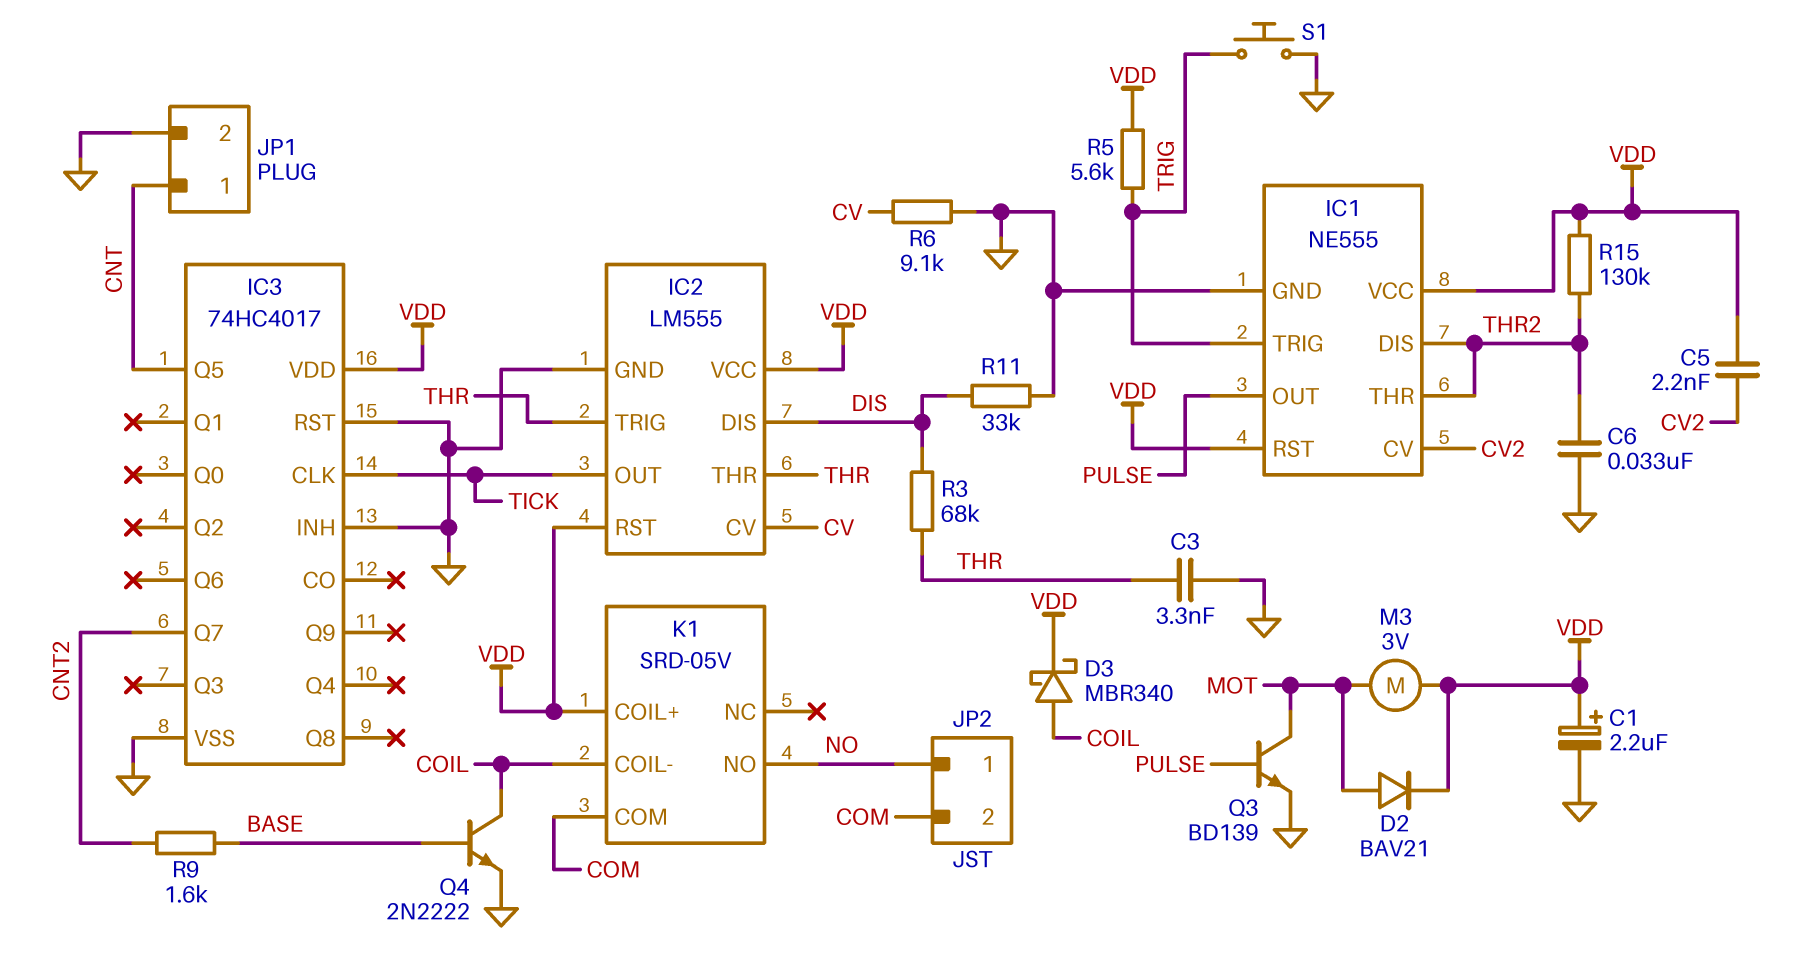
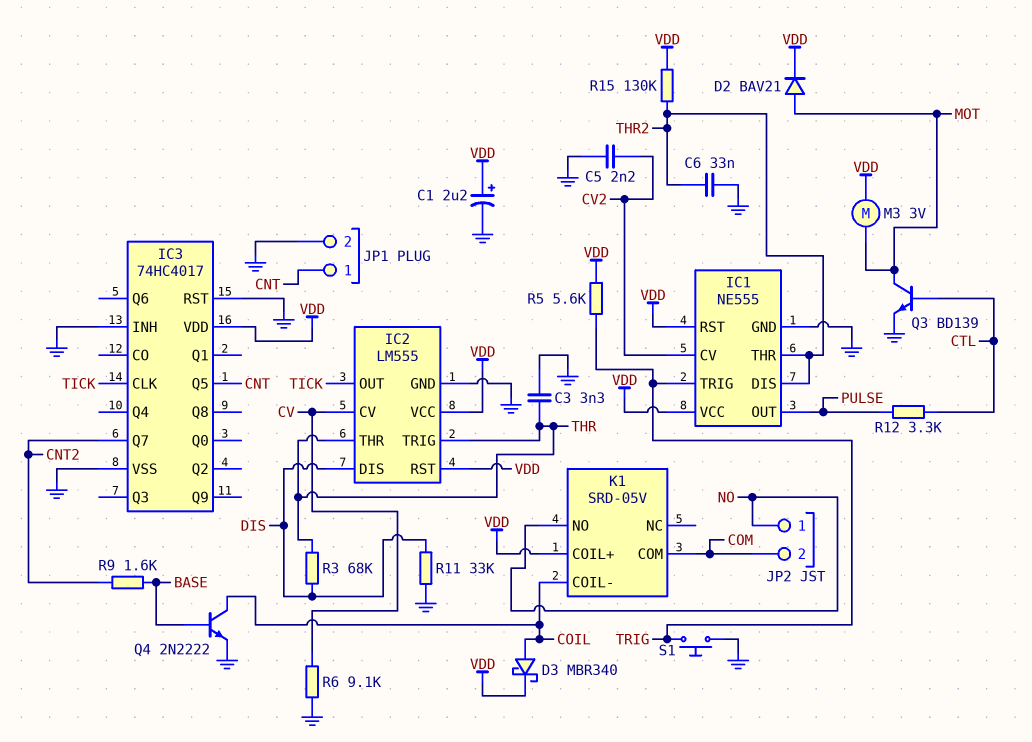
C5: 2.2nF (CV2, VDD) -> 2.2nF (CV2, GND)
Q3: NPN BD139 (B PULSE, C MOT, E GND) -> NPN BD139 (B CTL, C MOT, E GND)
R12: none -> 3.3k (CTL, PULSE)

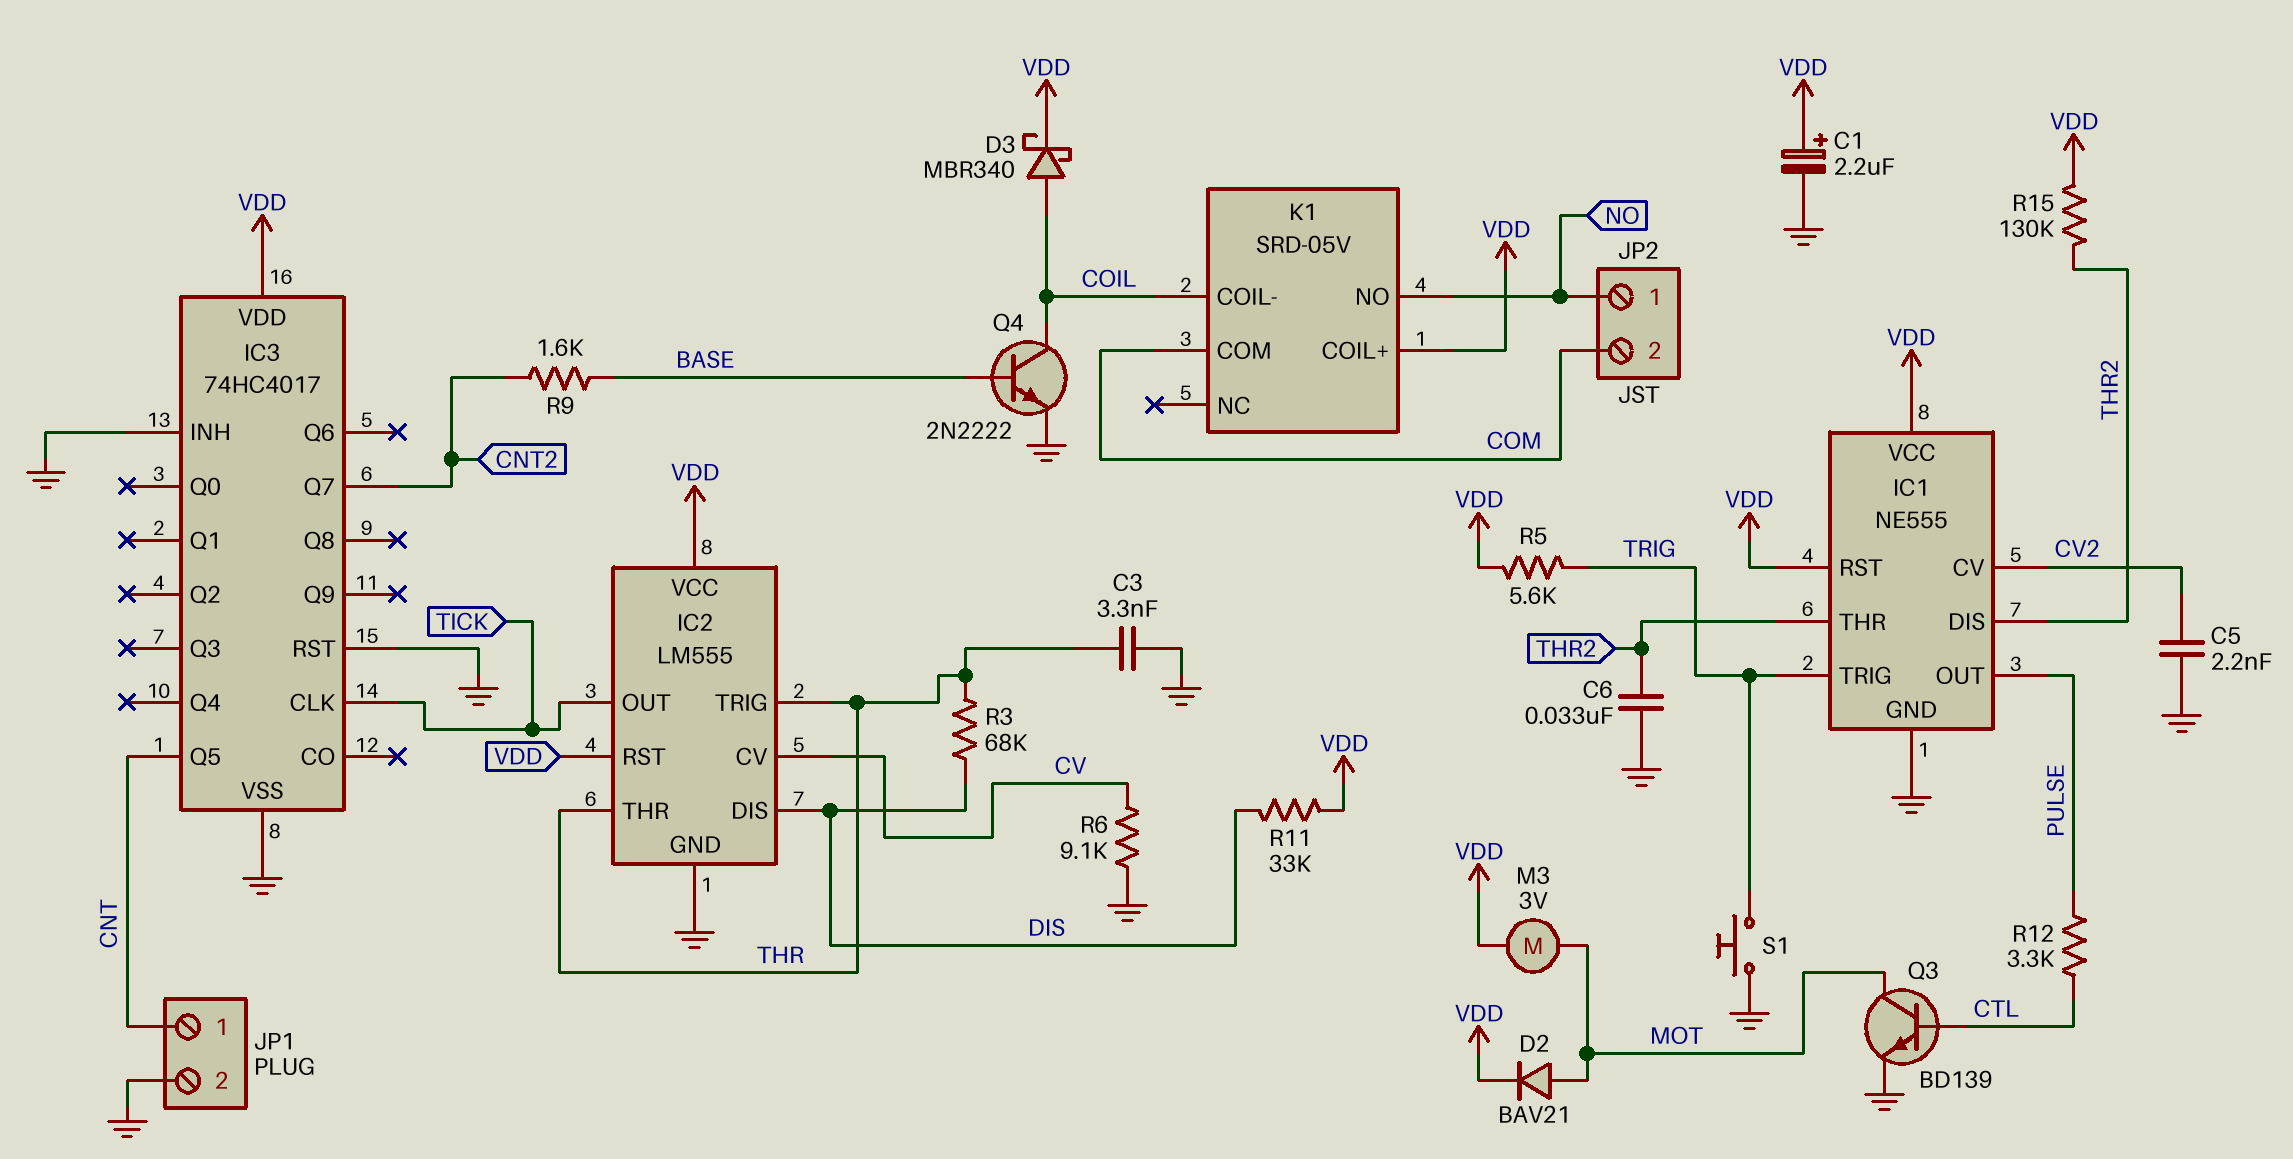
R11: 33k (DIS, GND) -> 33k (DIS, VDD)

